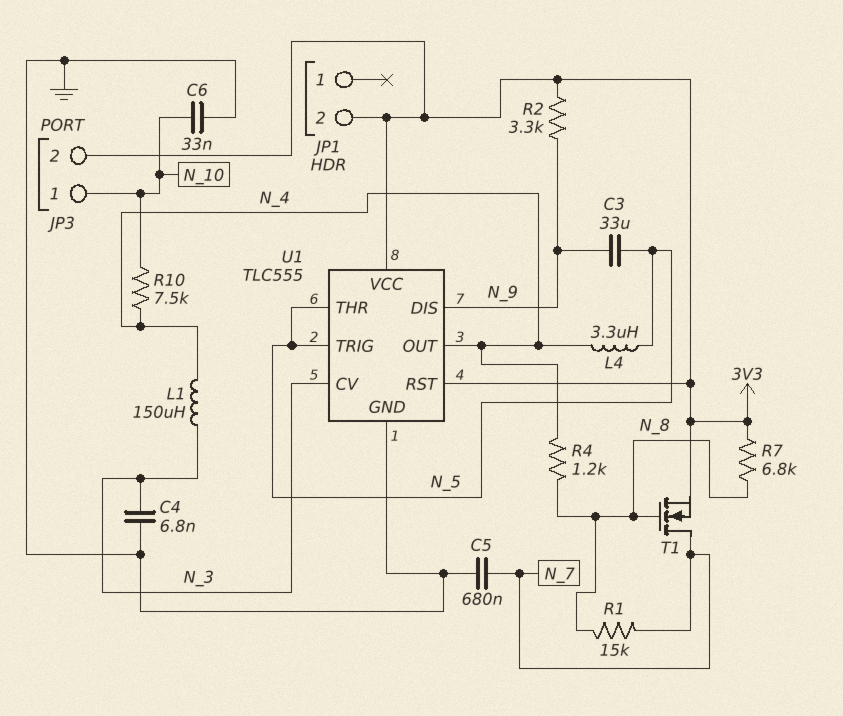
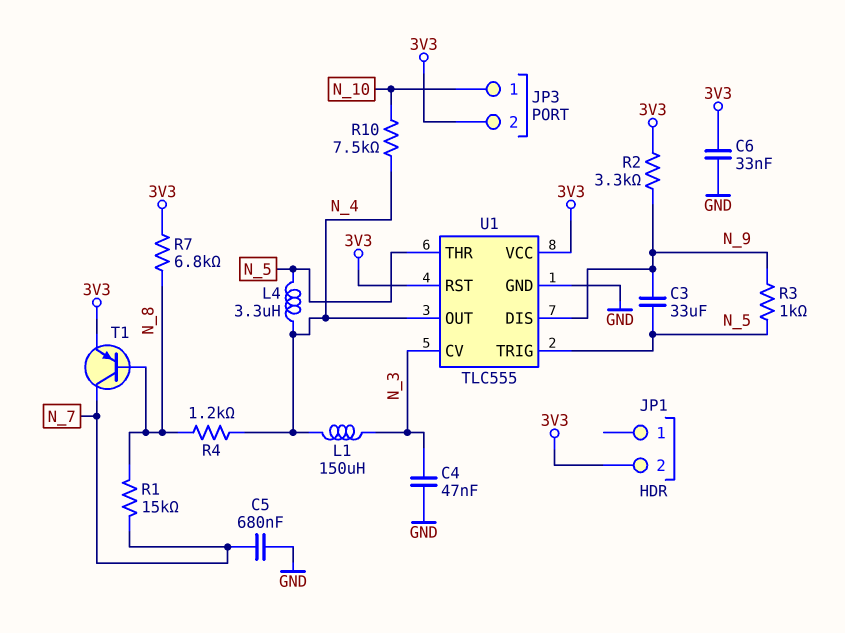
C4: 6.8nF (GND, N_3) -> 47nF (GND, N_3)
C6: 33nF (GND, N_10) -> 33nF (3V3, GND)
R3: none -> 1k (N_5, N_9)
T1: NMOS (G N_8, D N_7, S 3V3) -> PNP (B N_8, C N_7, E 3V3)

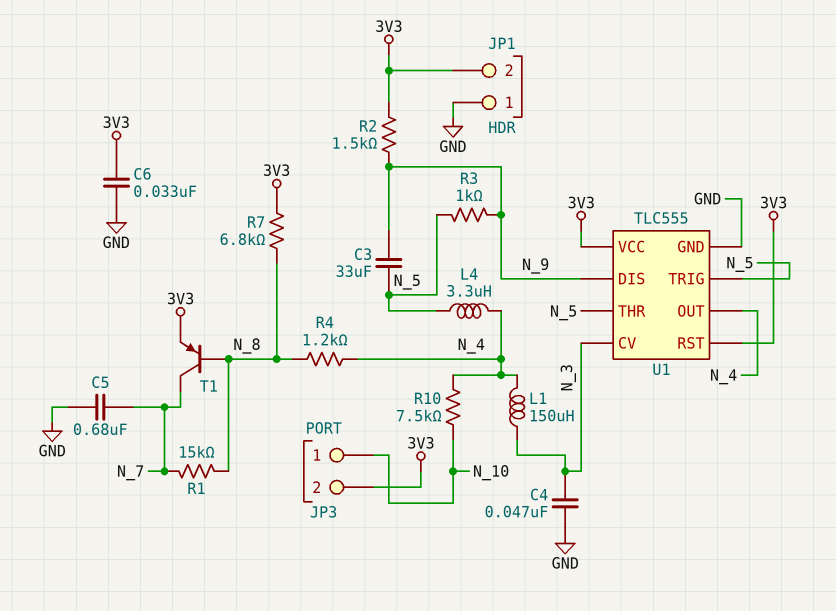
JP1 pin 1: none -> GND
R2: 3.3k (3V3, N_9) -> 1.5k (3V3, N_9)

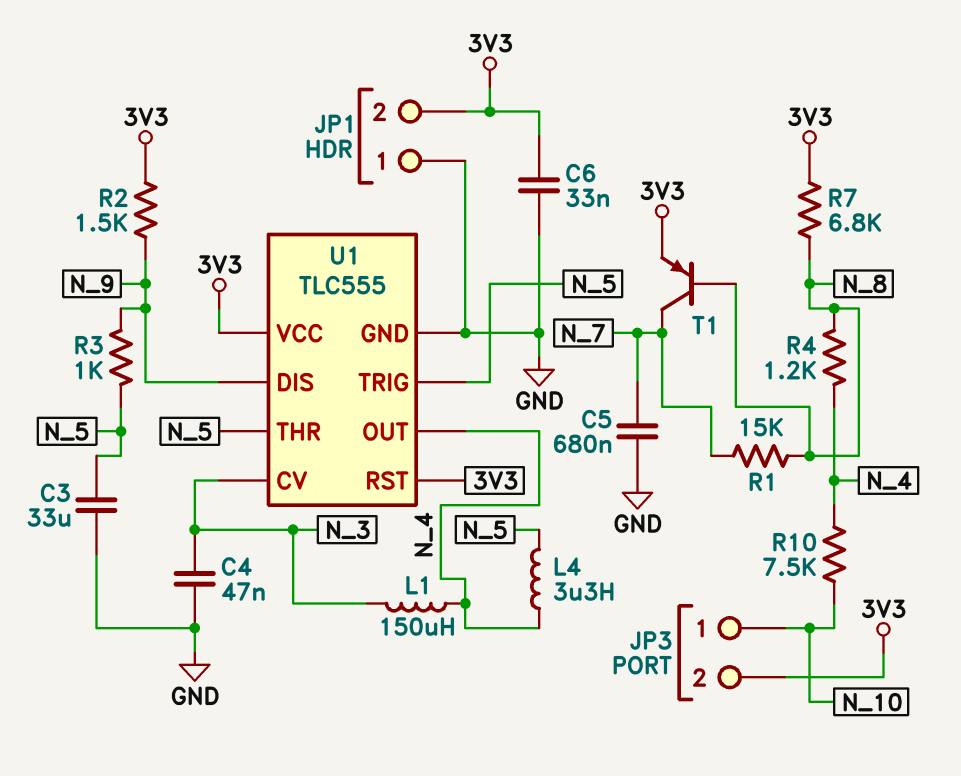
C3: 33uF (N_5, N_9) -> 33uF (GND, N_5)

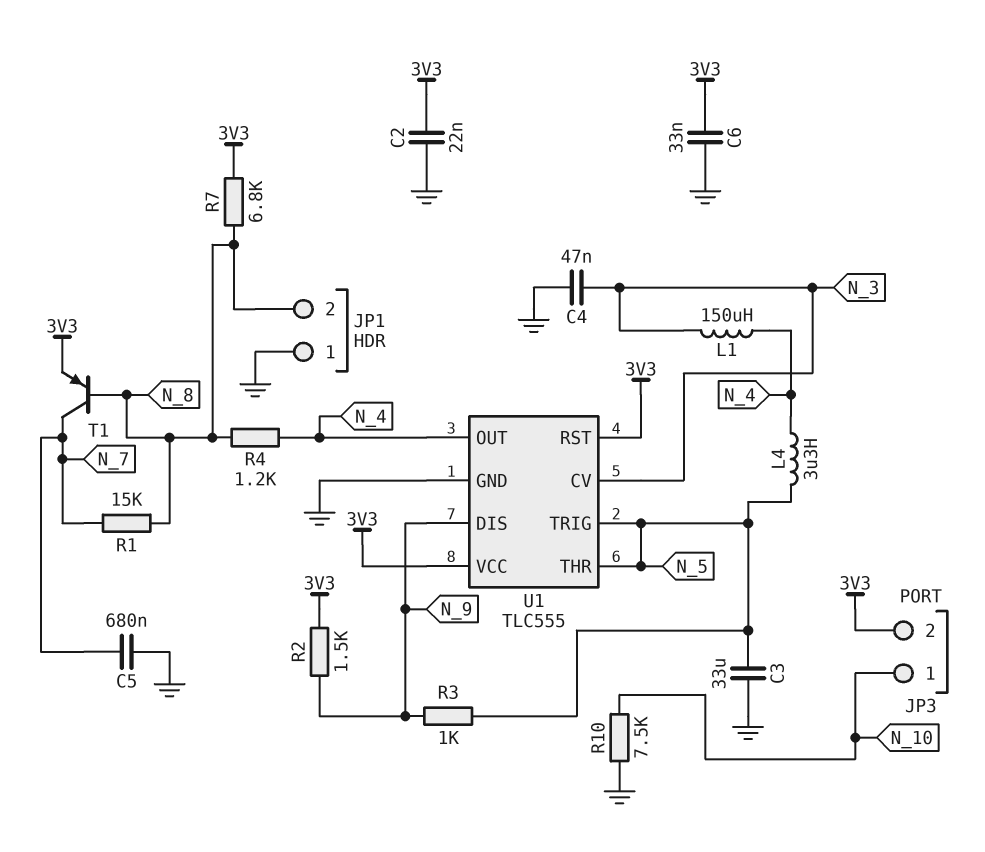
C2: none -> 22nF (3V3, GND)
JP1 pin 2: 3V3 -> N_8
R10: 7.5k (N_4, N_10) -> 7.5k (GND, N_10)

